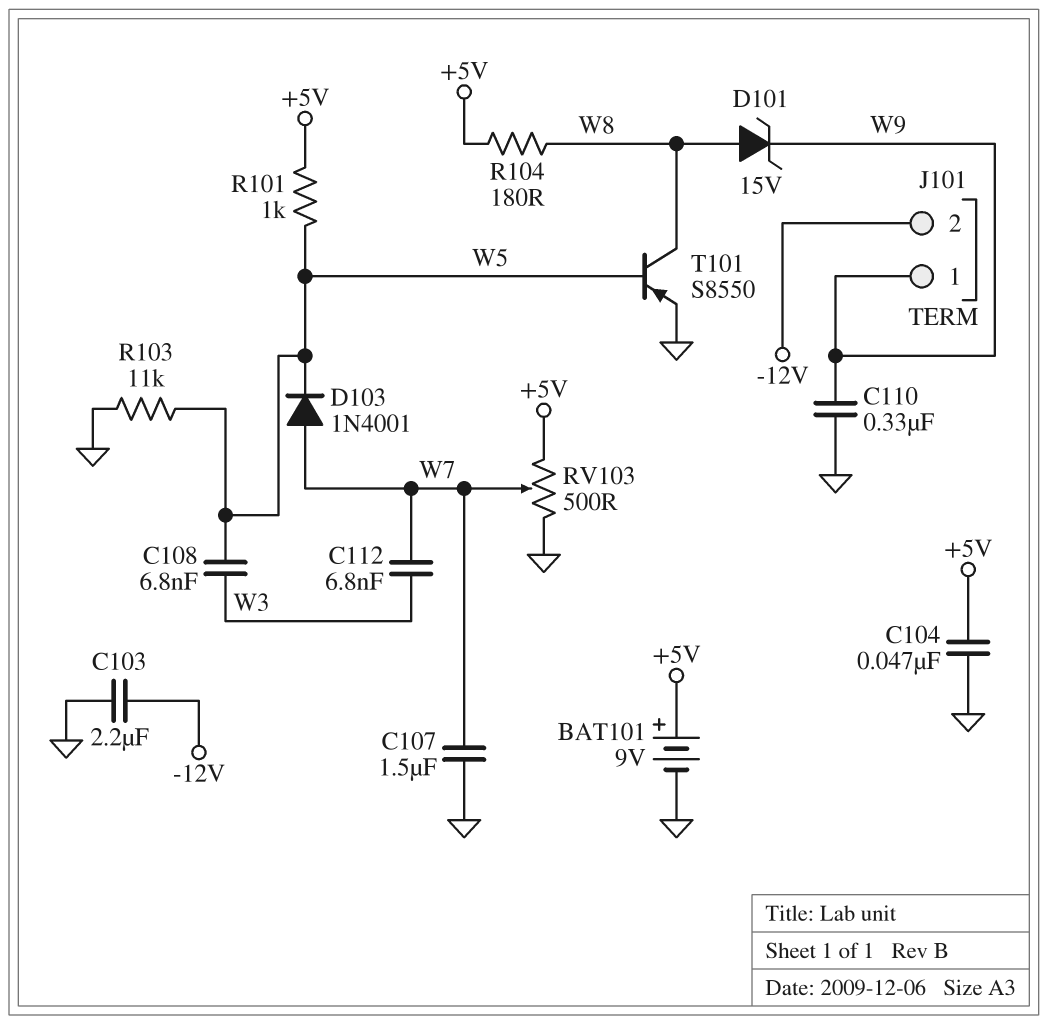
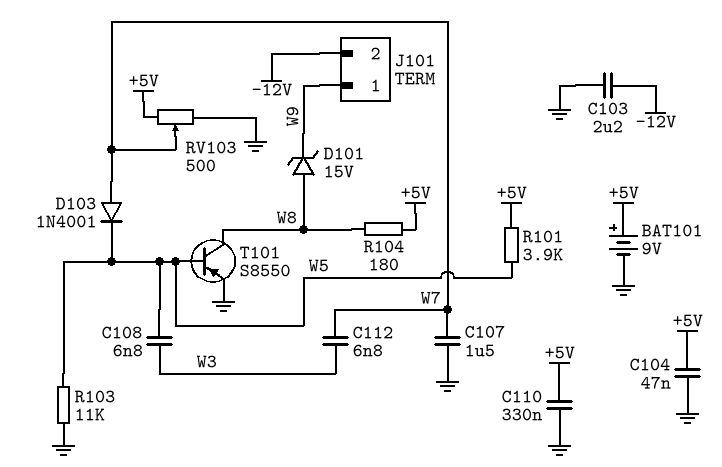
C110: 330nF (GND, W9) -> 330nF (+5V, GND)
R101: 1k (+5V, W5) -> 3.9k (+5V, W5)

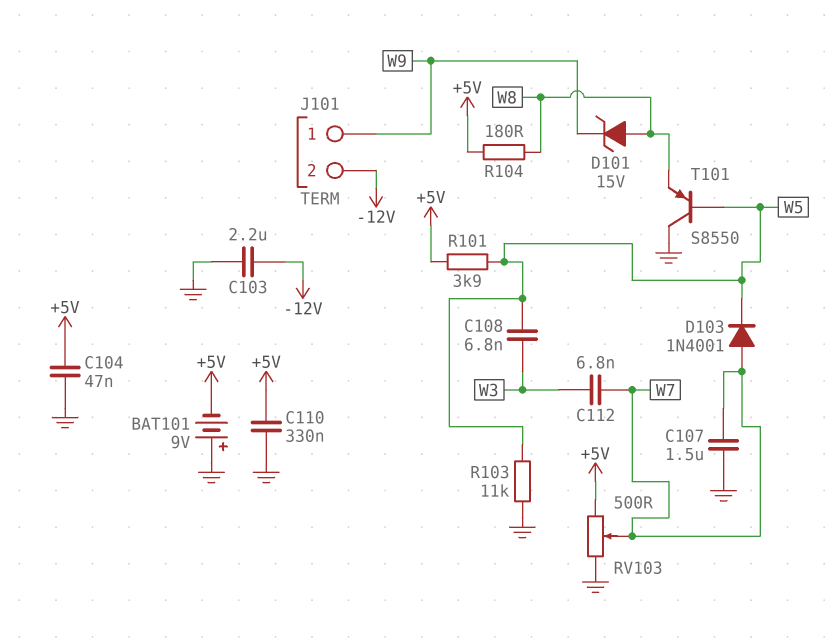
BAT101: 9V (plus +5V, minus GND) -> 9V (plus GND, minus +5V)
T101: PNP S8550 (B W5, C W8, E GND) -> PNP S8550 (B W5, C GND, E W8)

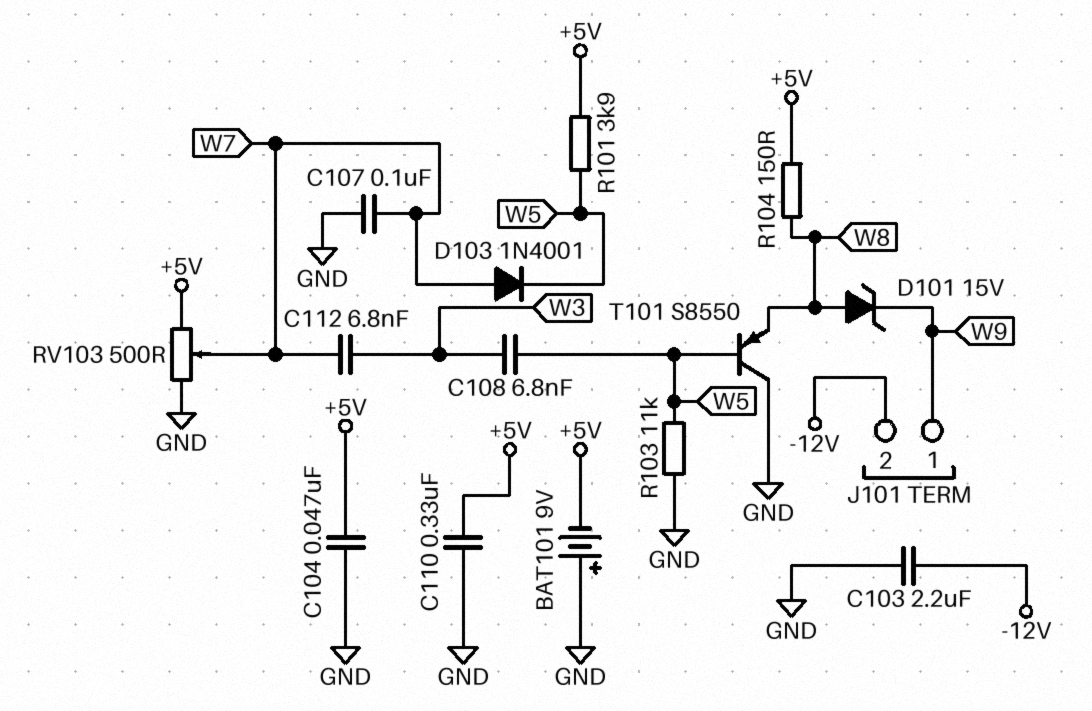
C107: 1.5uF (GND, W7) -> 100nF (GND, W7)
R104: 180 (+5V, W8) -> 150 (+5V, W8)

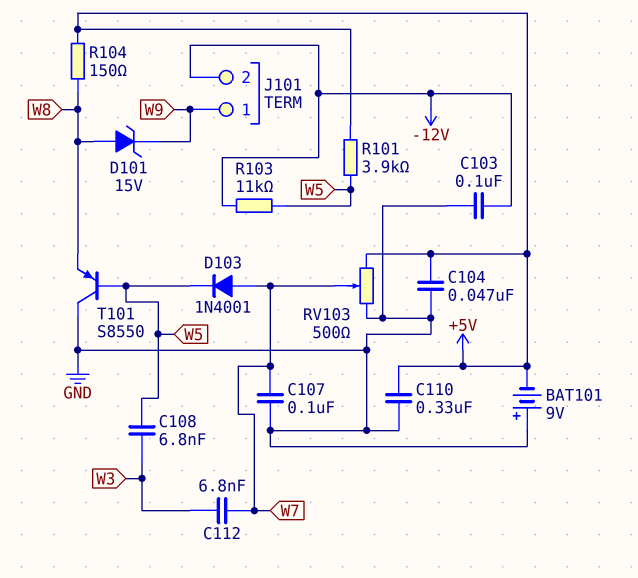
C103: 2.2uF (-12V, GND) -> 100nF (-12V, GND)
R103: 11k (GND, W5) -> 11k (-12V, W5)

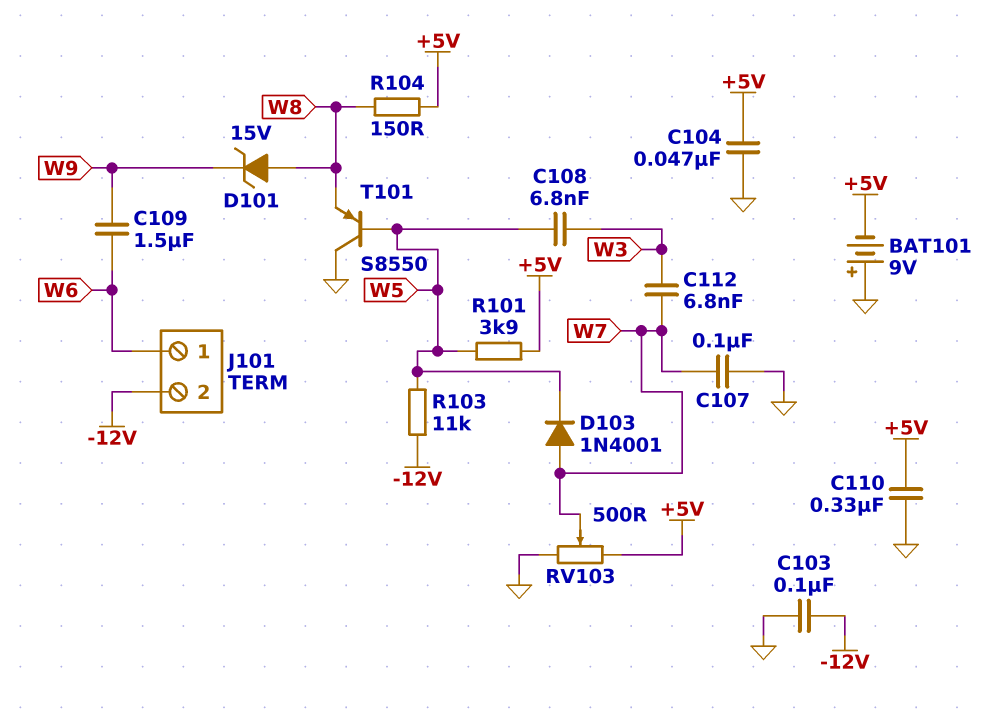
C109: none -> 1.5uF (W6, W9)
J101 pin 1: W9 -> W6

